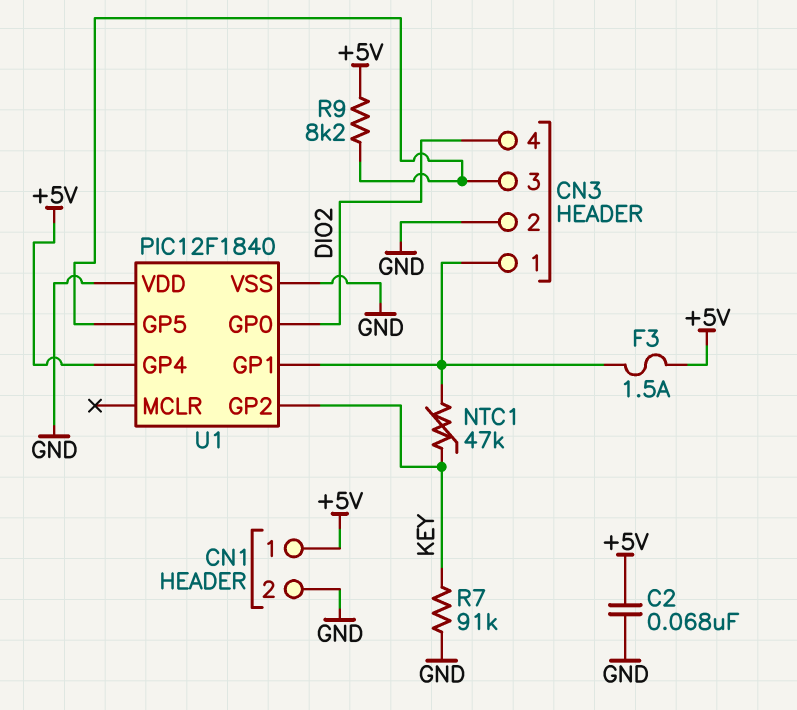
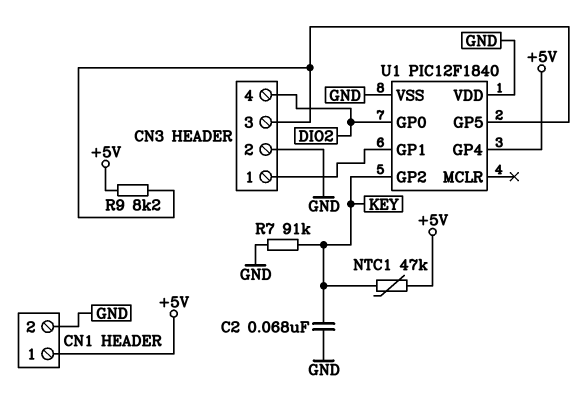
C2: 68nF (+5V, GND) -> 68nF (GND, KEY)
F3: 1.5A (+5V, CN3/1) -> none
NTC1: 47k (CN3/1, KEY) -> 47k (+5V, KEY)

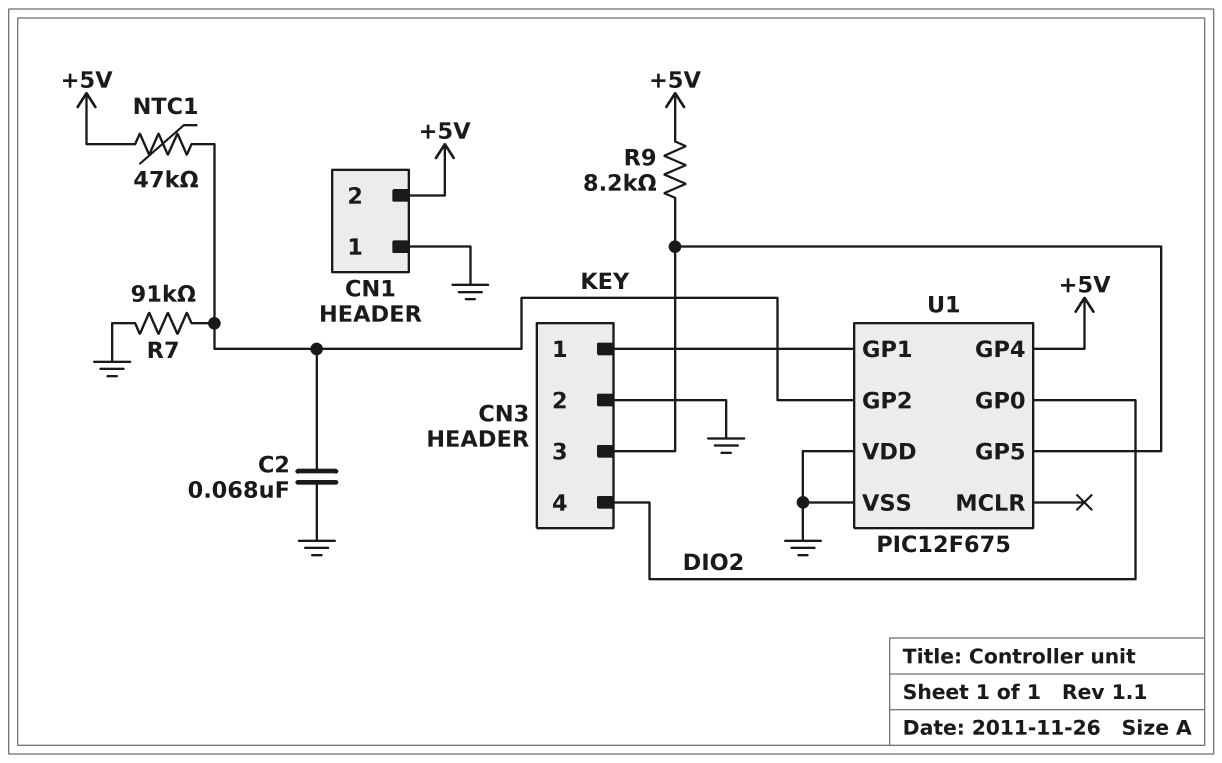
CN1 pin 1: +5V -> GND
CN1 pin 2: GND -> +5V
U1: PIC12F1840 -> PIC12F675

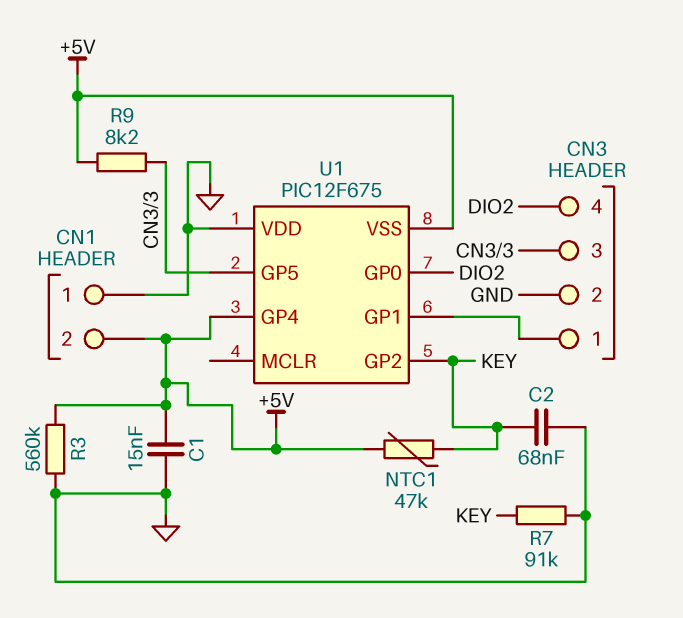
C1: none -> 15nF (+5V, GND)
R3: none -> 560k (+5V, GND)
U1 pin VSS: GND -> +5V

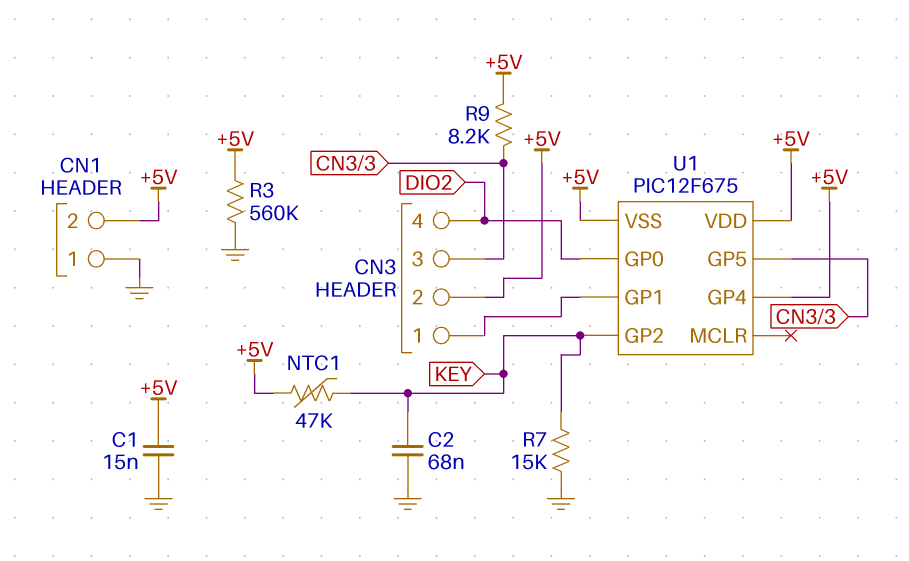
CN3 pin 2: GND -> +5V
R7: 91k (GND, KEY) -> 15k (GND, KEY)
U1 pin VDD: GND -> +5V

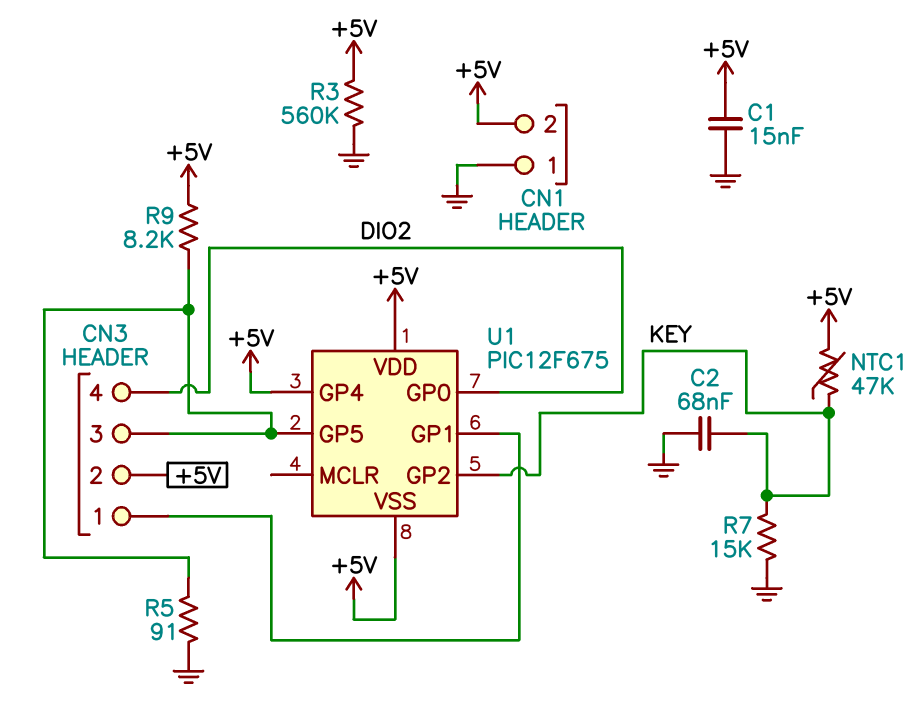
R5: none -> 91 (CN3/3, GND)

